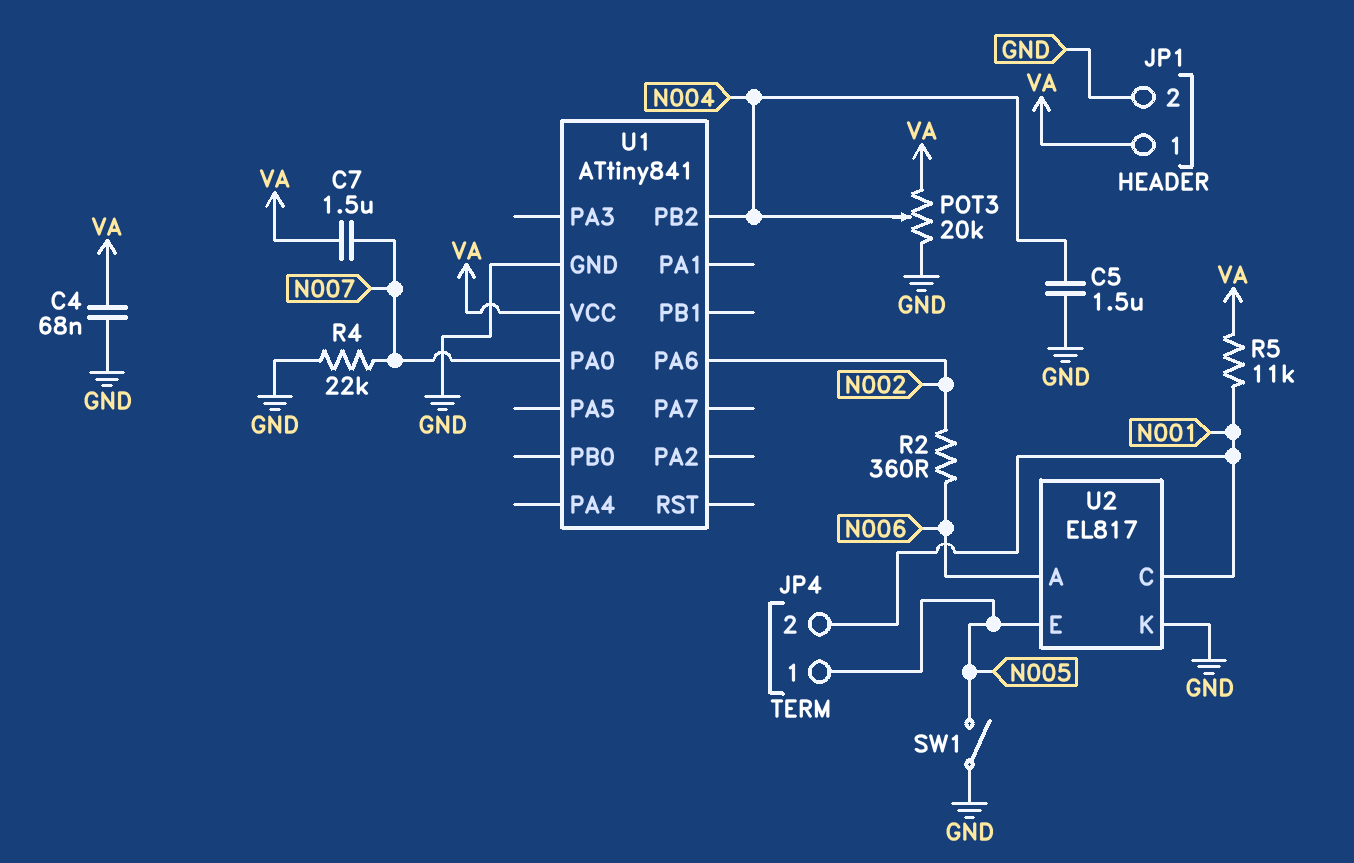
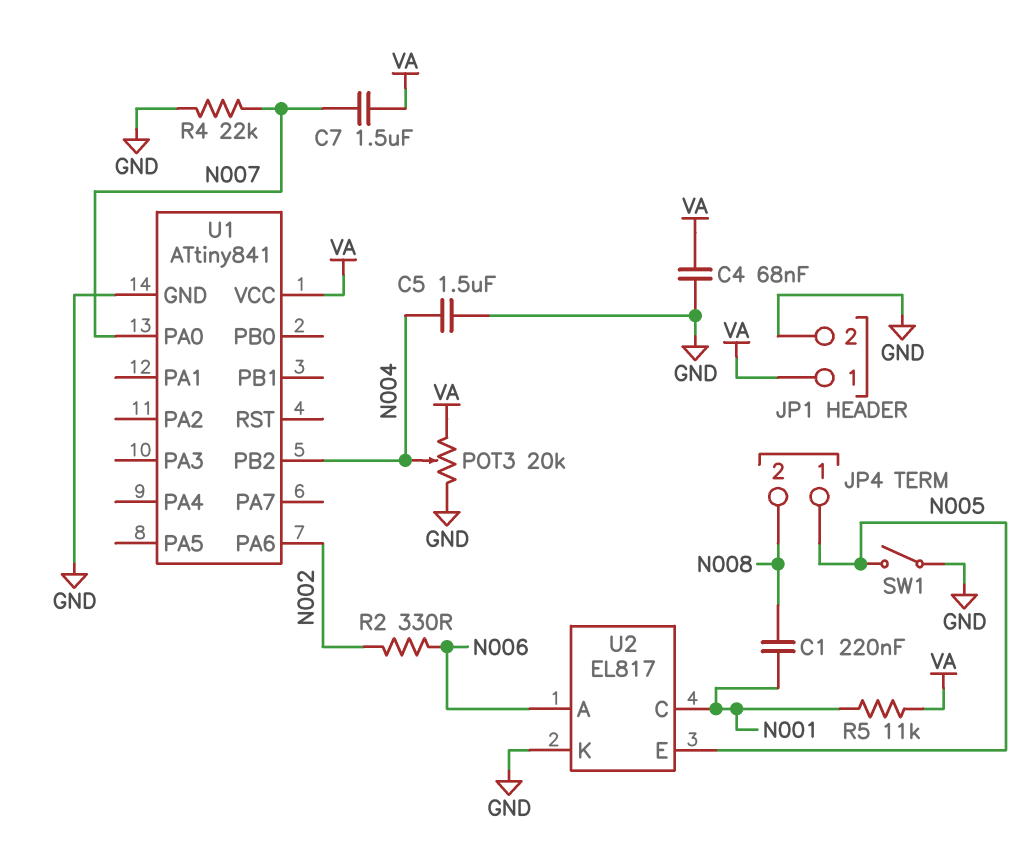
C1: none -> 220nF (N001, N008)
JP4 pin 2: N001 -> N008
R2: 360 (N002, N006) -> 330 (N002, N006)

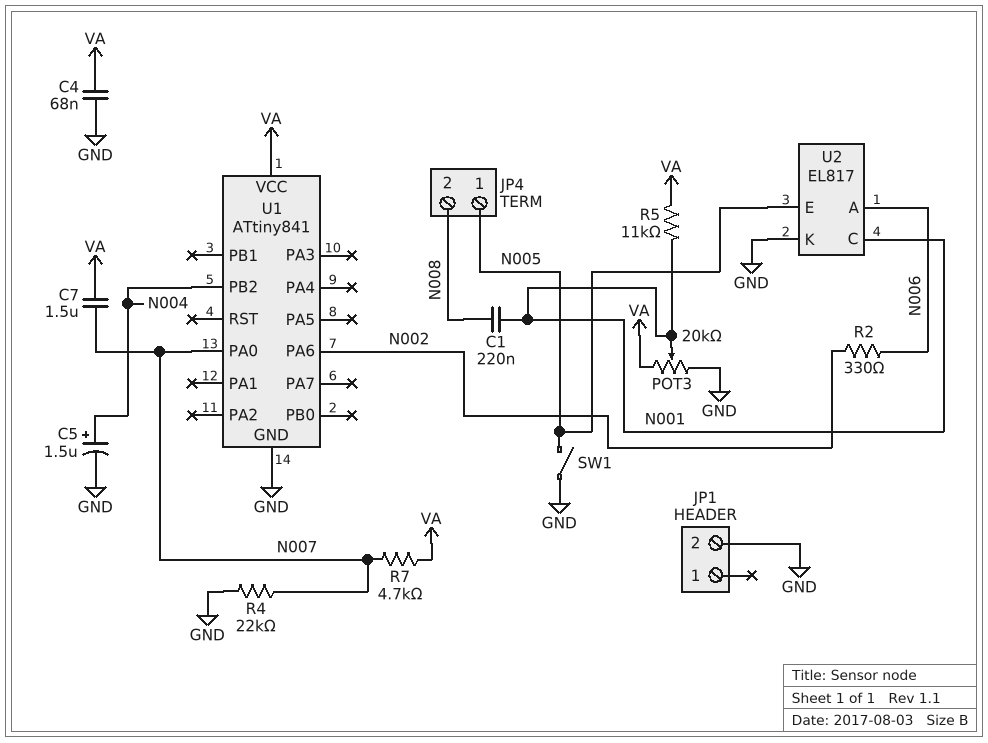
C5: 1.5uF (GND, N004) -> 1.5uF (plus N004, minus GND)
JP1 pin 1: VA -> none
POT3: 20k (GND, VA, wiper N004) -> 20k (GND, VA, wiper N001)
R7: none -> 4.7k (N007, VA)

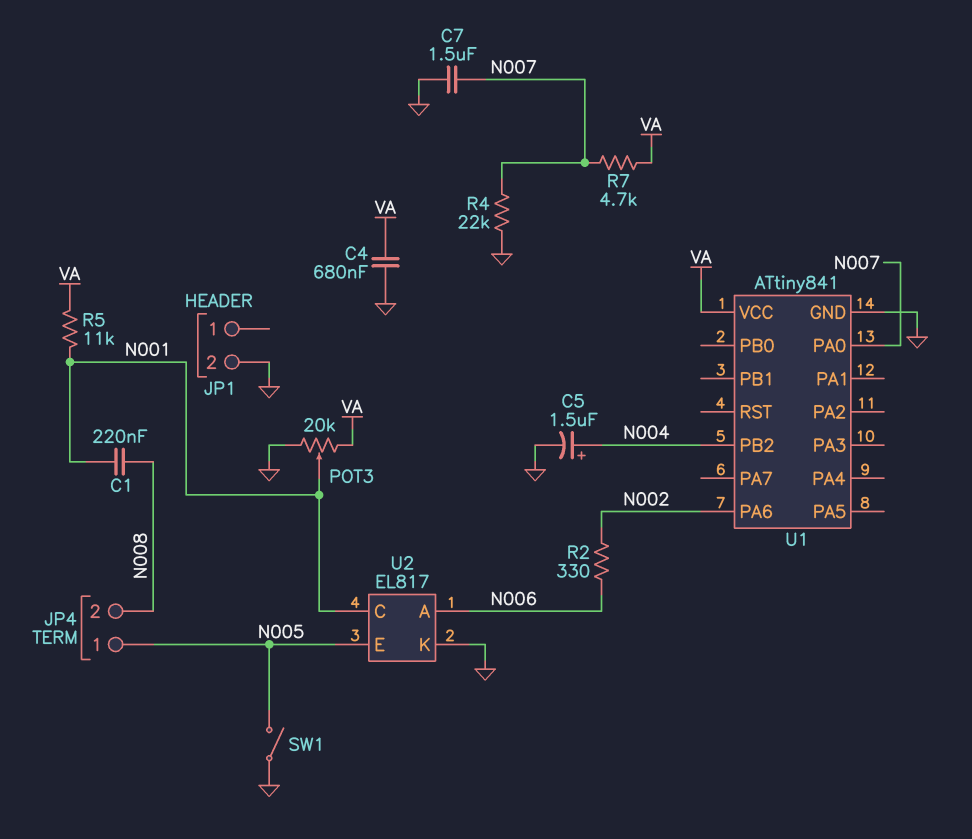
C4: 68nF (GND, VA) -> 680nF (GND, VA)
C7: 1.5uF (N007, VA) -> 1.5uF (GND, N007)

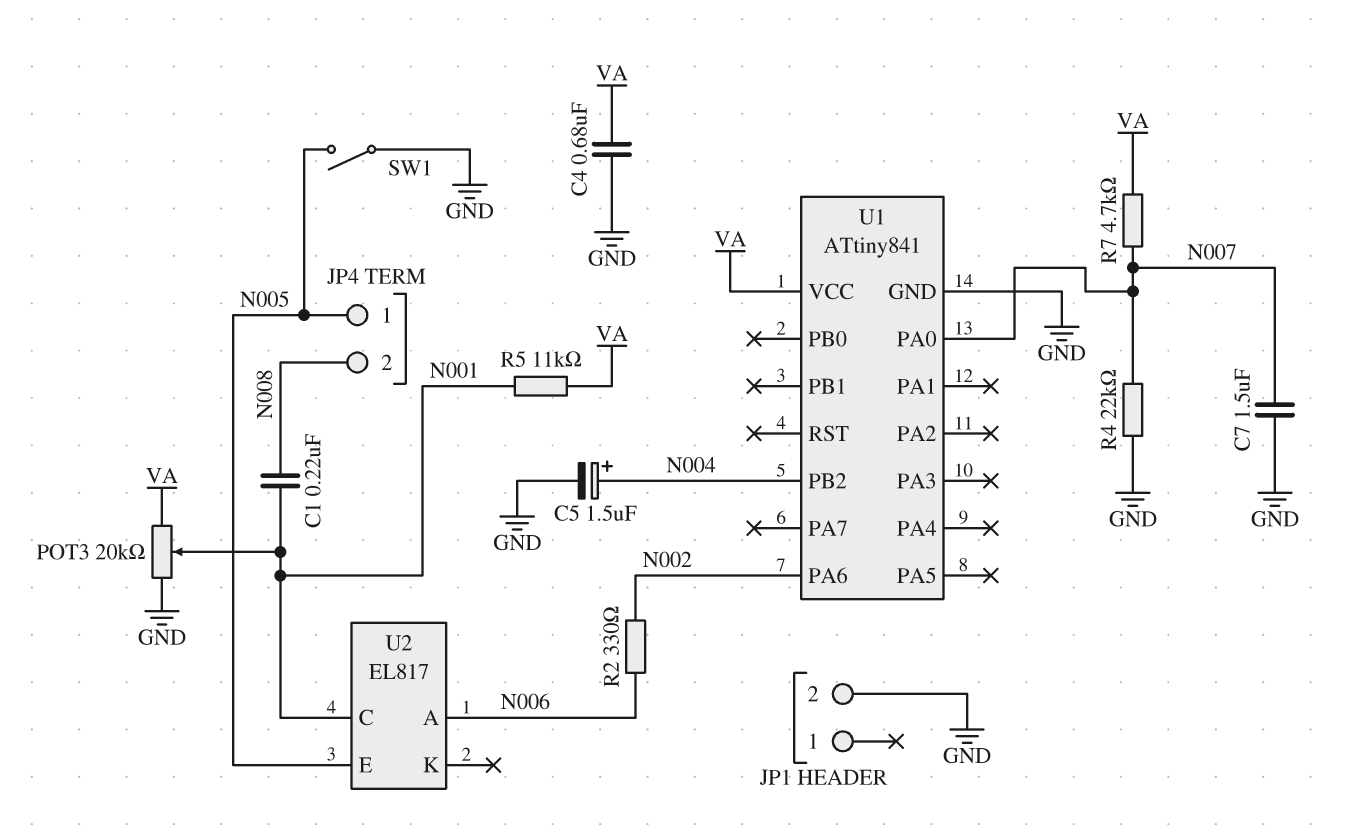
U2 pin K: GND -> none

